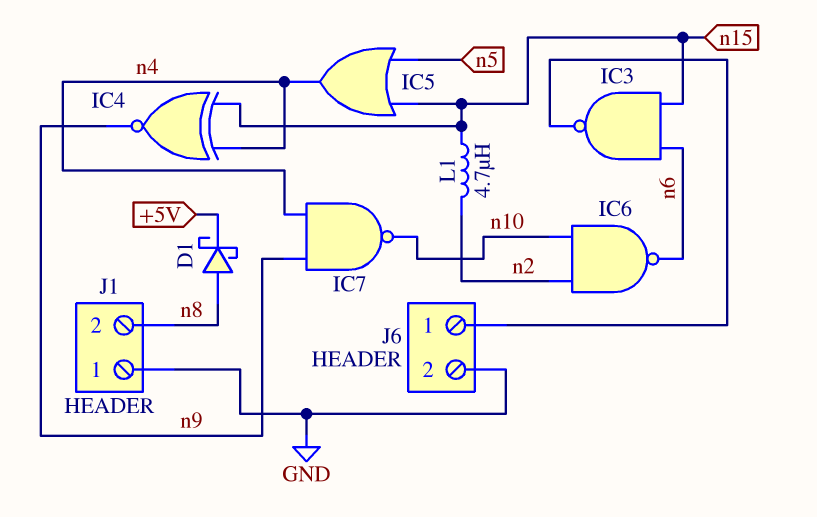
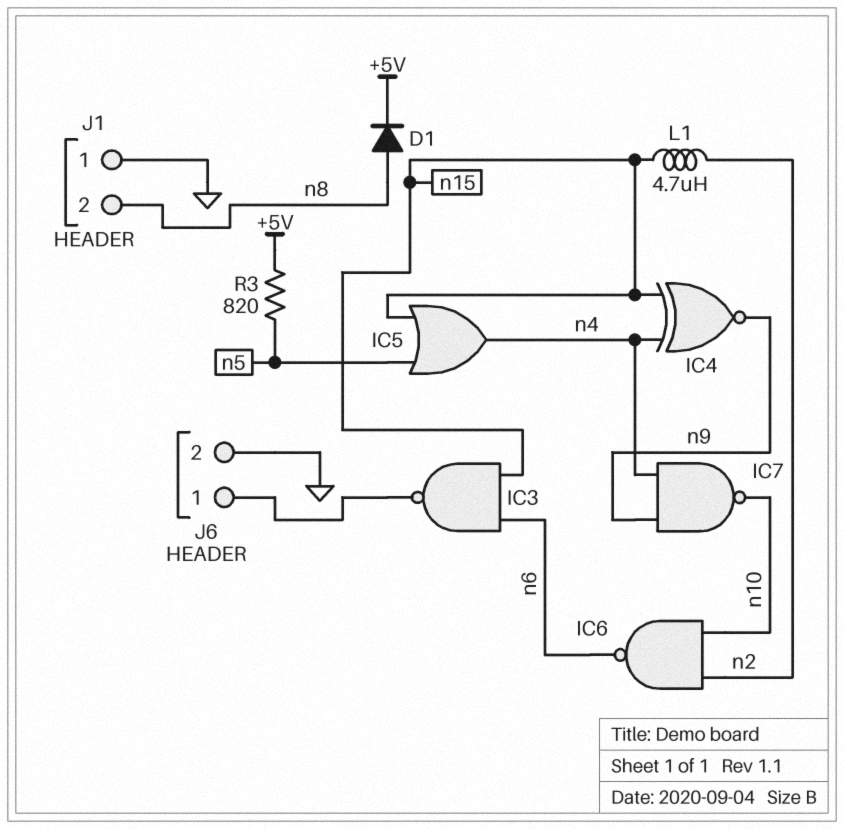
D1: schottky (A n8, K +5V) -> diode (A n8, K +5V)
R3: none -> 820 (+5V, n5)

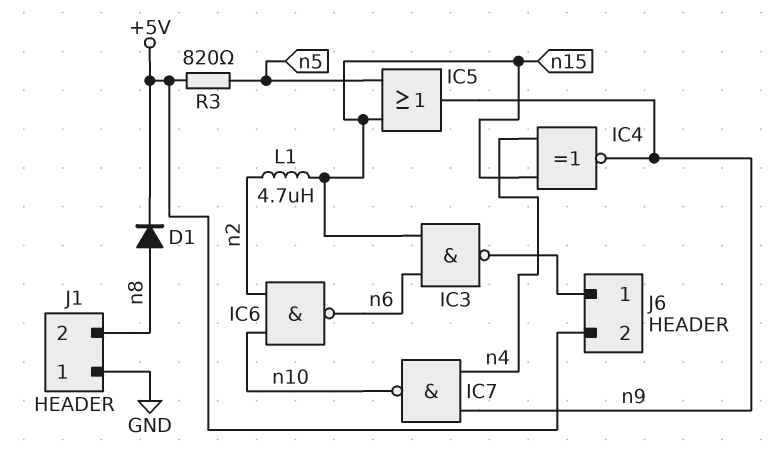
IC5: OR (in n5, in n15, out n4) -> OR (in n5, in n15, out n9)
J6 pin 2: GND -> +5V

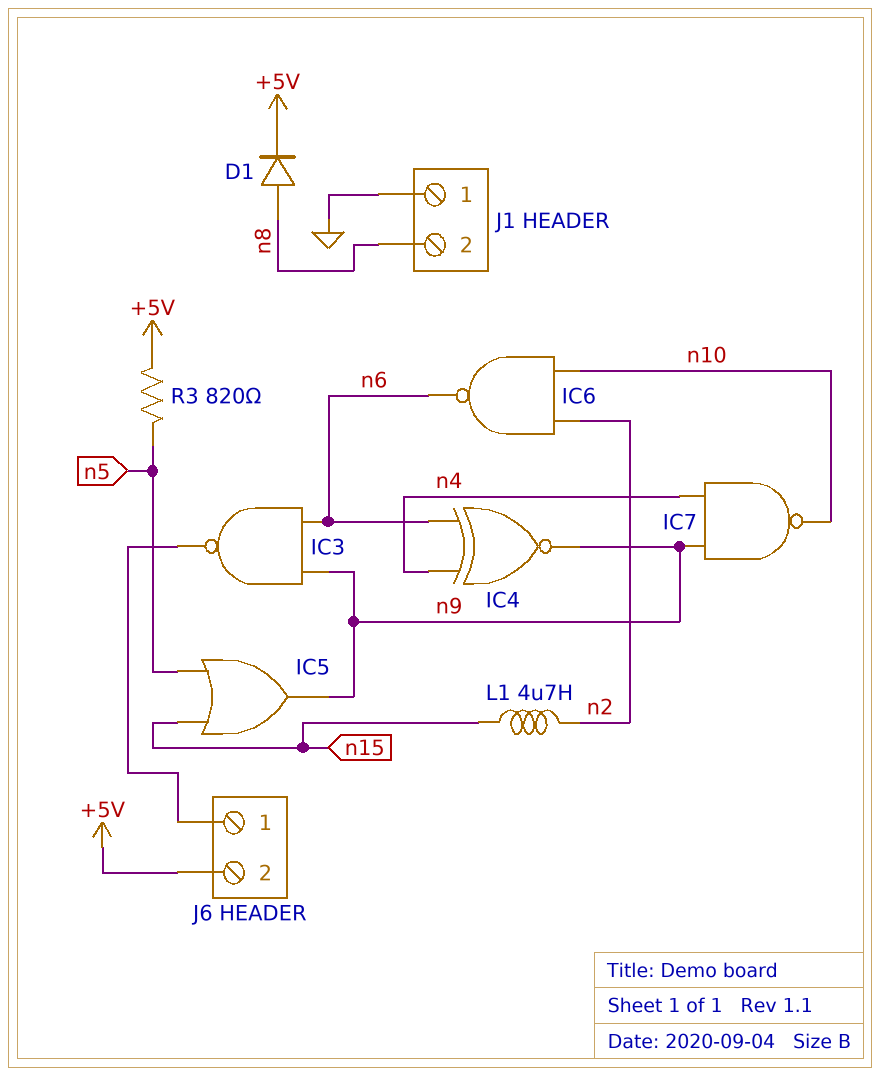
IC3: NAND (in n6, in n15, out J6/1) -> NAND (in n6, in n9, out J6/1)
IC4: XNOR (in n4, in n15, out n9) -> XNOR (in n4, in n6, out n9)

